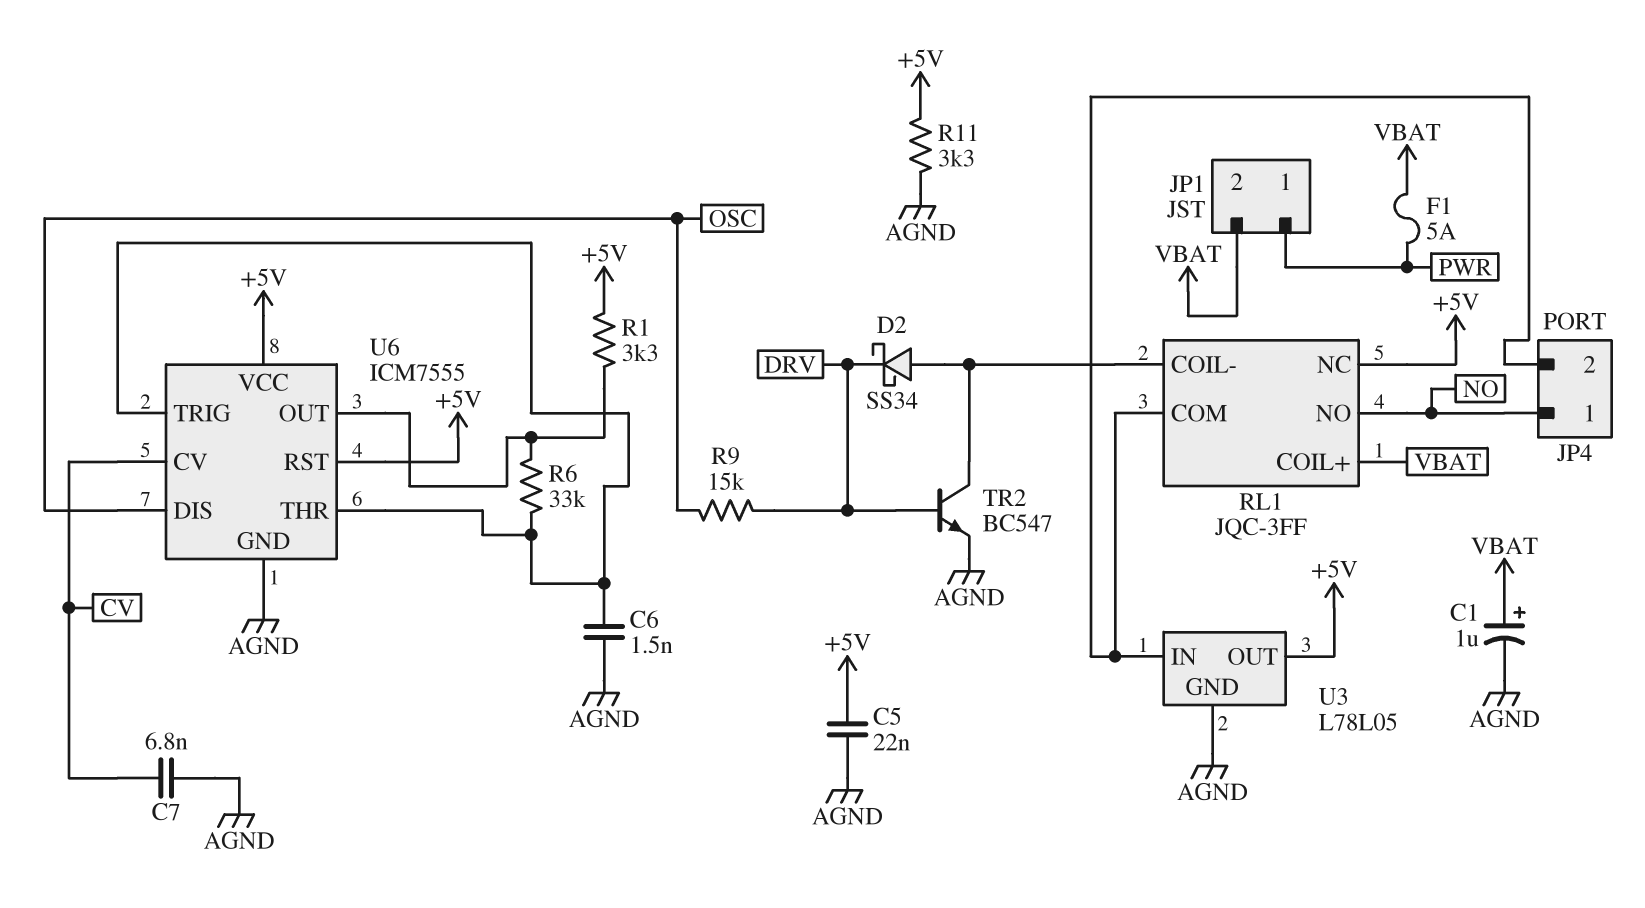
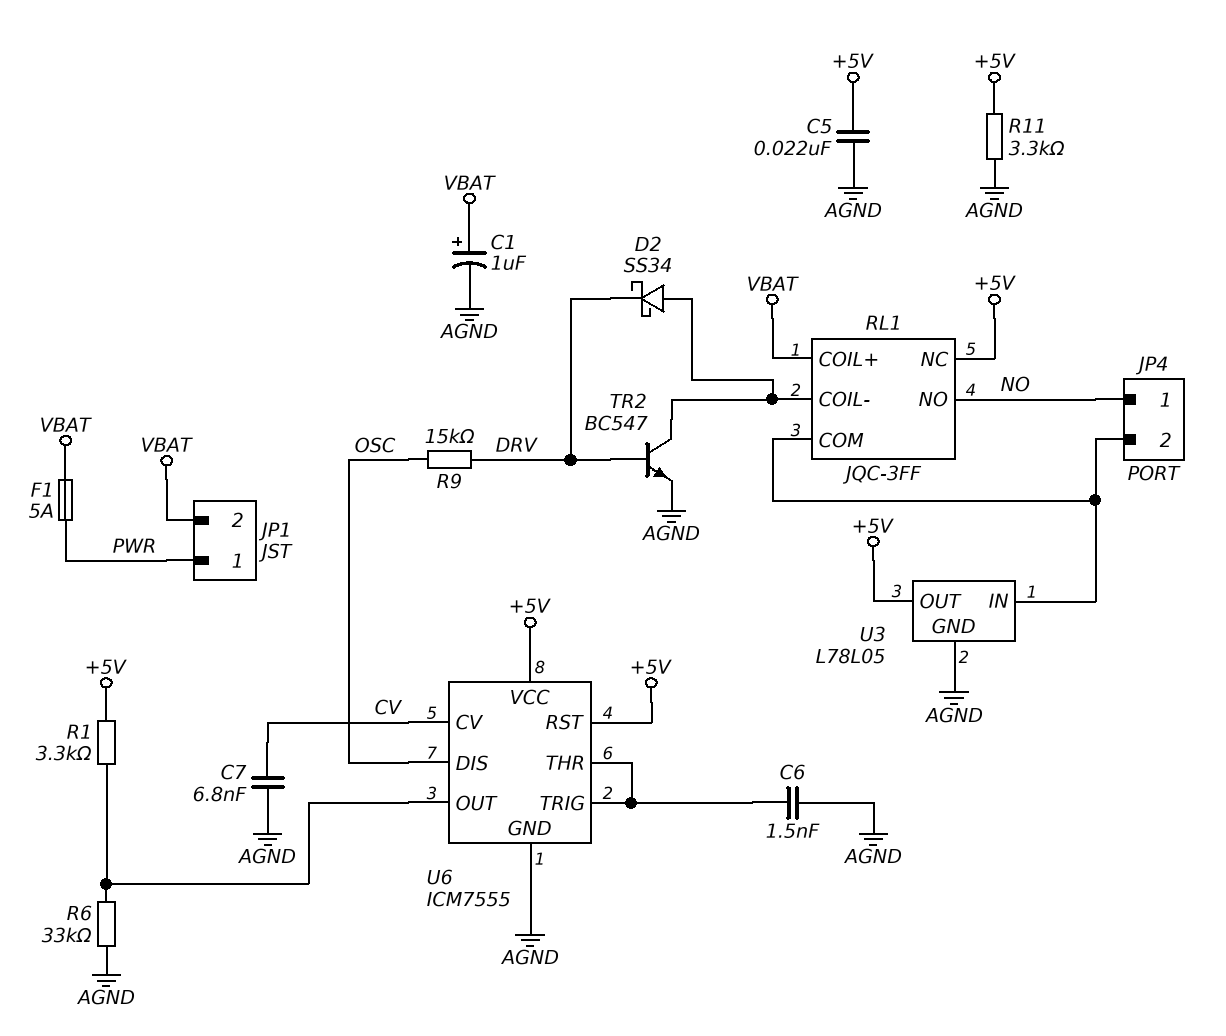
R6: 33k (U6/OUT, U6/THR) -> 33k (AGND, U6/OUT)

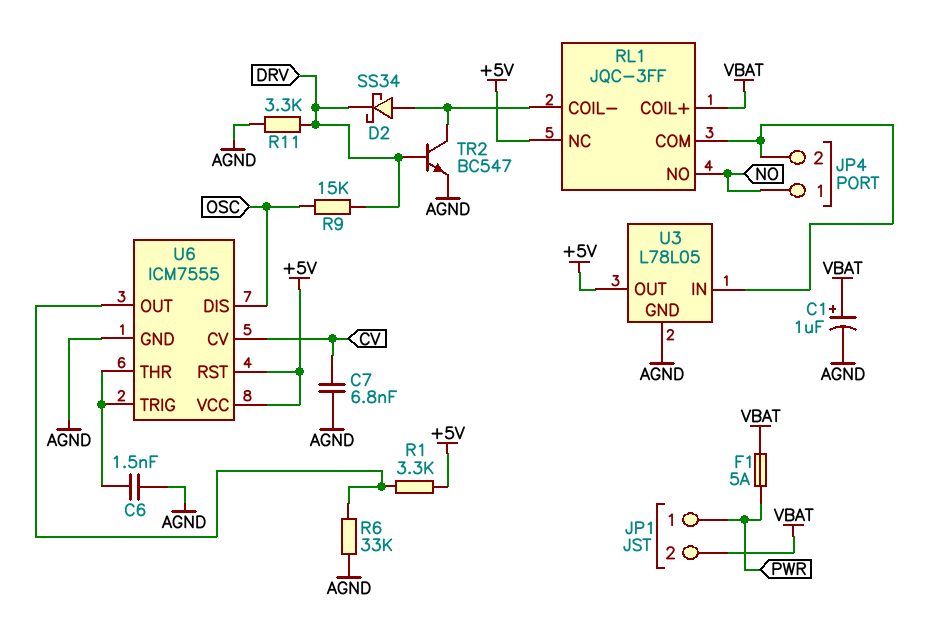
C5: 22nF (+5V, AGND) -> none
R11: 3.3k (+5V, AGND) -> 3.3k (AGND, DRV)

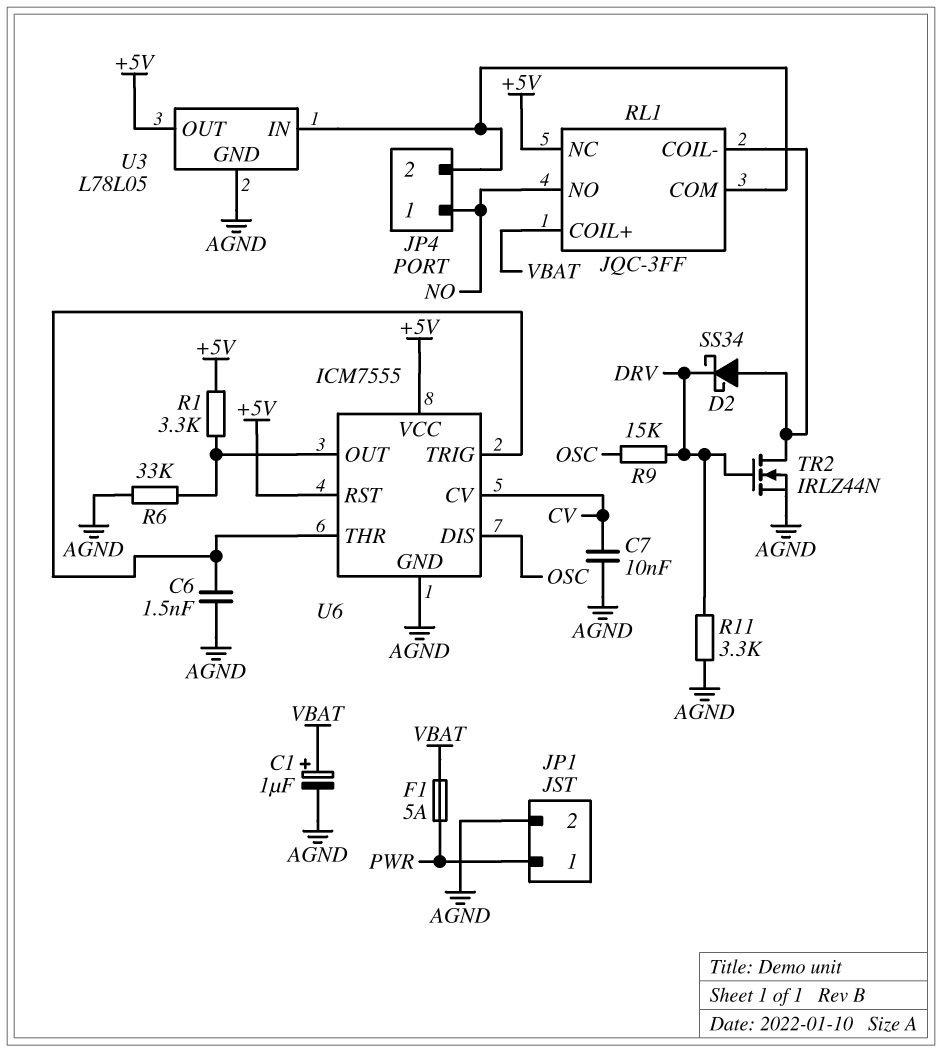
C7: 6.8nF (AGND, CV) -> 10nF (AGND, CV)
JP1 pin 2: VBAT -> AGND
TR2: NPN BC547 (B DRV, C RL1/COIL-, E AGND) -> NMOS IRLZ44N (G DRV, D RL1/COIL-, S AGND)

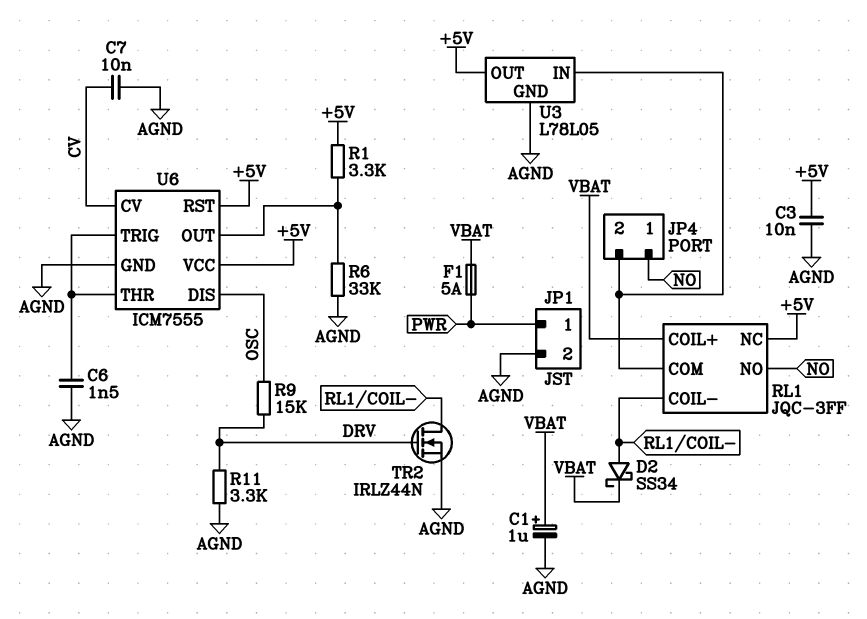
C3: none -> 10nF (+5V, AGND)
D2: schottky SS34 (A RL1/COIL-, K DRV) -> schottky SS34 (A RL1/COIL-, K VBAT)

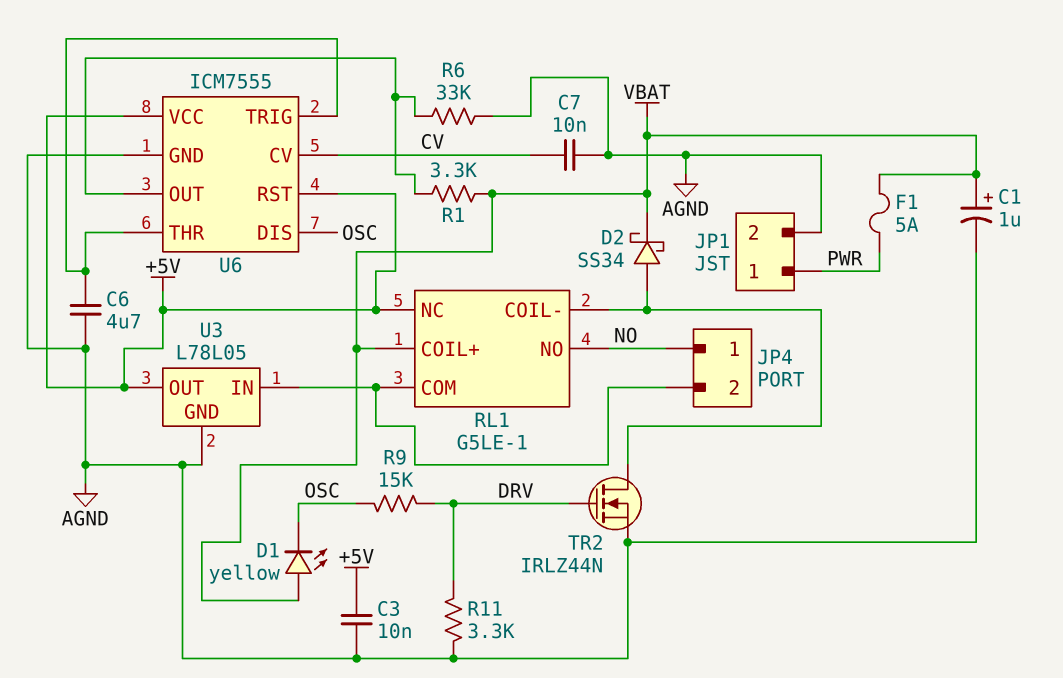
C6: 1.5nF (AGND, U6/THR) -> 4.7uF (AGND, U6/THR)
D1: none -> LED yellow (A VBAT, K OSC)
R1: 3.3k (+5V, U6/OUT) -> 3.3k (U6/OUT, VBAT)
RL1: JQC-3FF -> G5LE-1

